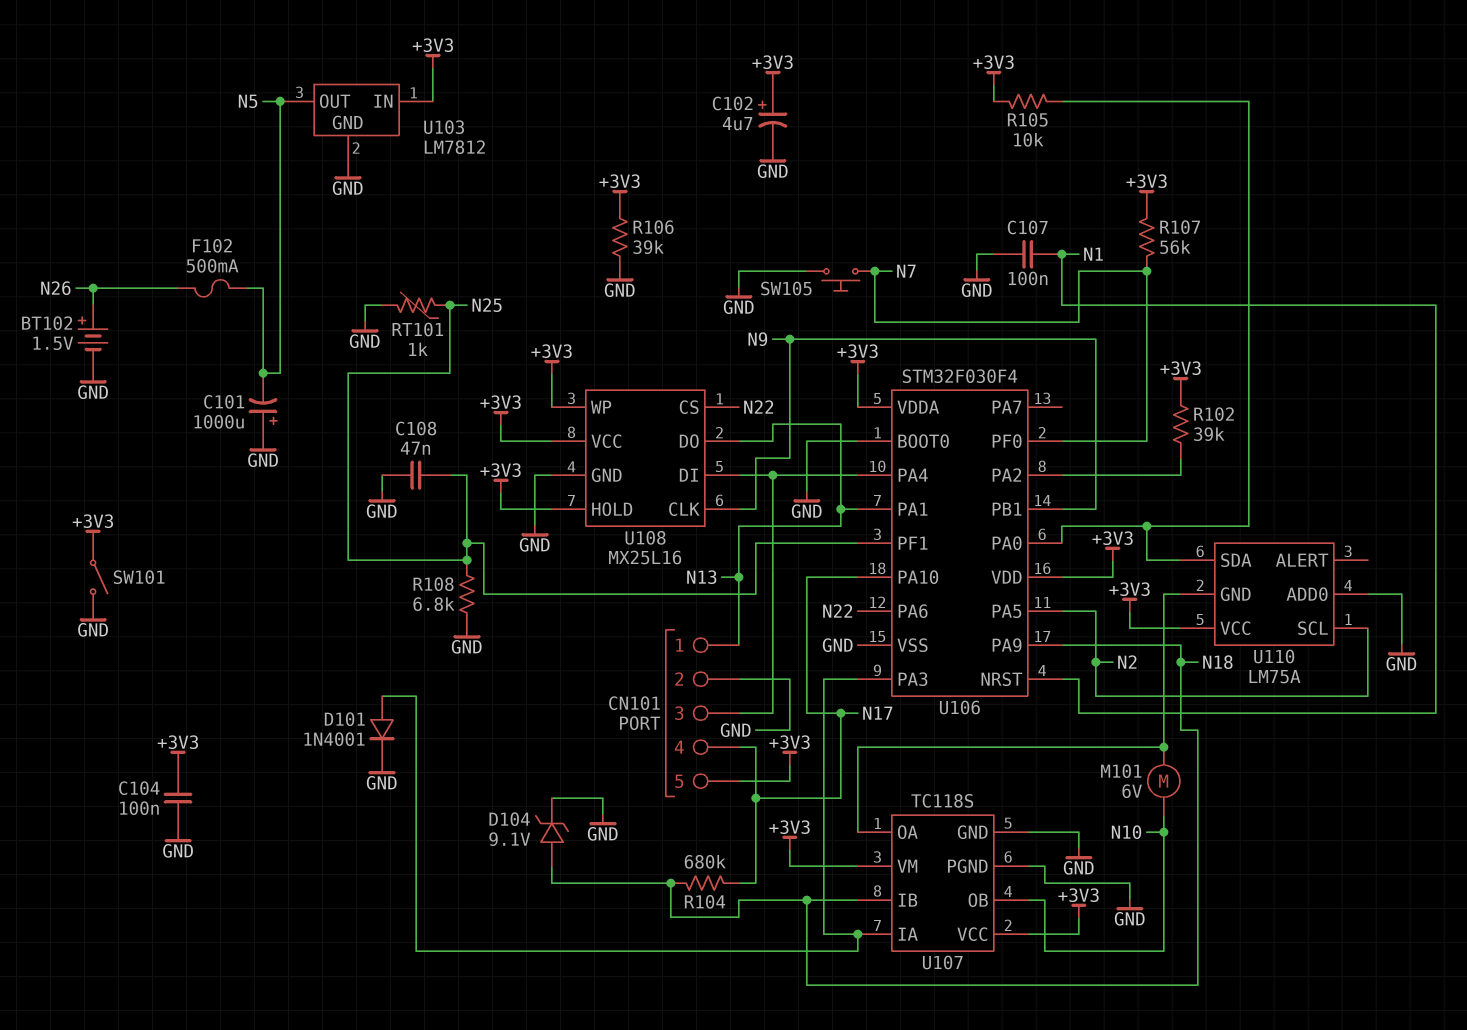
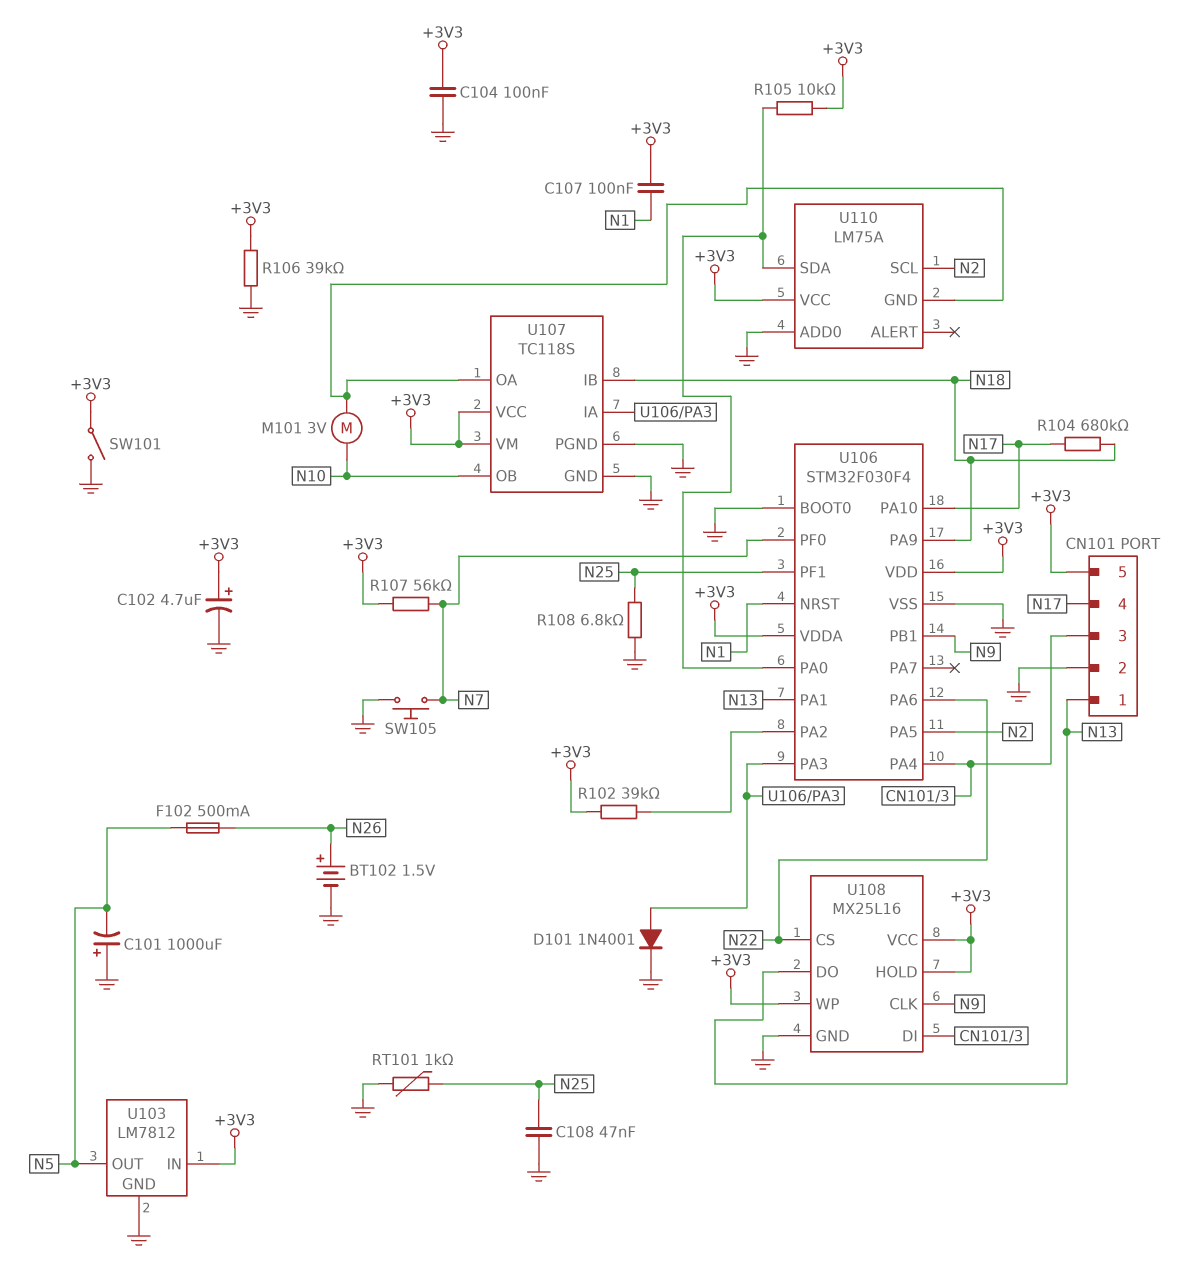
C107: 100nF (GND, N1) -> 100nF (+3V3, N1)
D104: zener 9.1V (A N18, K GND) -> none
M101: motor 6V (N10, U107/OA) -> motor 3V (N10, U107/OA)

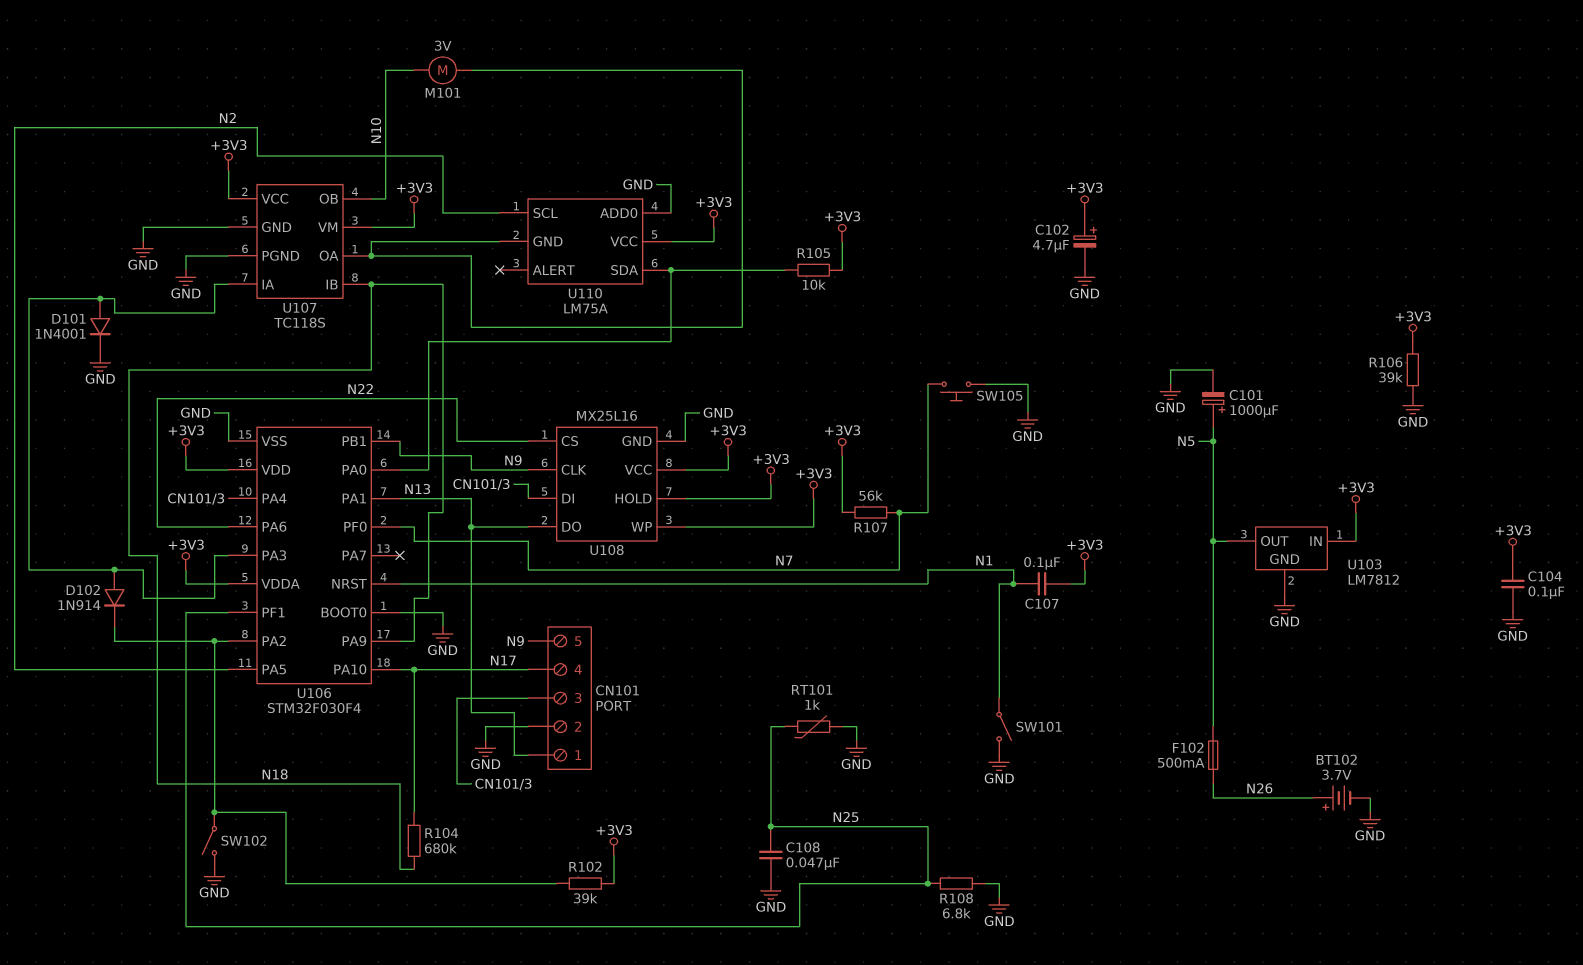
BT102: 1.5V (plus N26, minus GND) -> 3.7V (plus N26, minus GND)
C101: 1000uF (plus GND, minus N5) -> 1000uF (plus N5, minus GND)
CN101 pin 5: +3V3 -> N9
D102: none -> diode 1N914 (A U106/PA3, K U106/PA2)
SW101: switch (+3V3, GND) -> switch (GND, N1)
SW102: none -> switch (GND, U106/PA2)

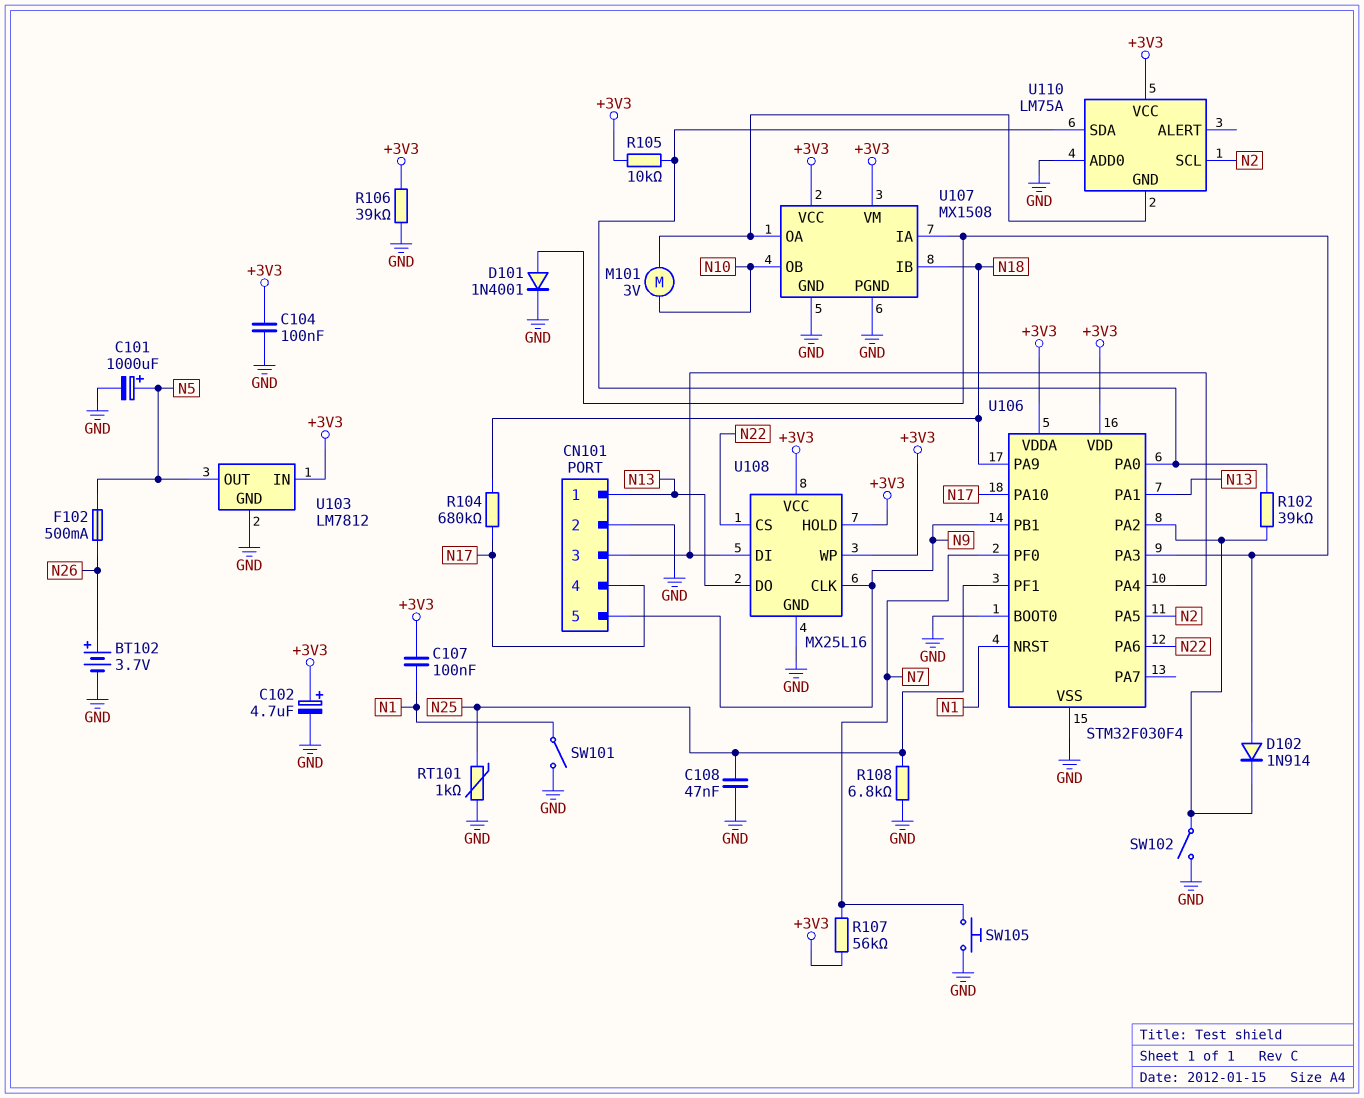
R102: 39k (+3V3, U106/PA2) -> 39k (U106/PA0, U106/PA2)
U107: TC118S -> MX1508

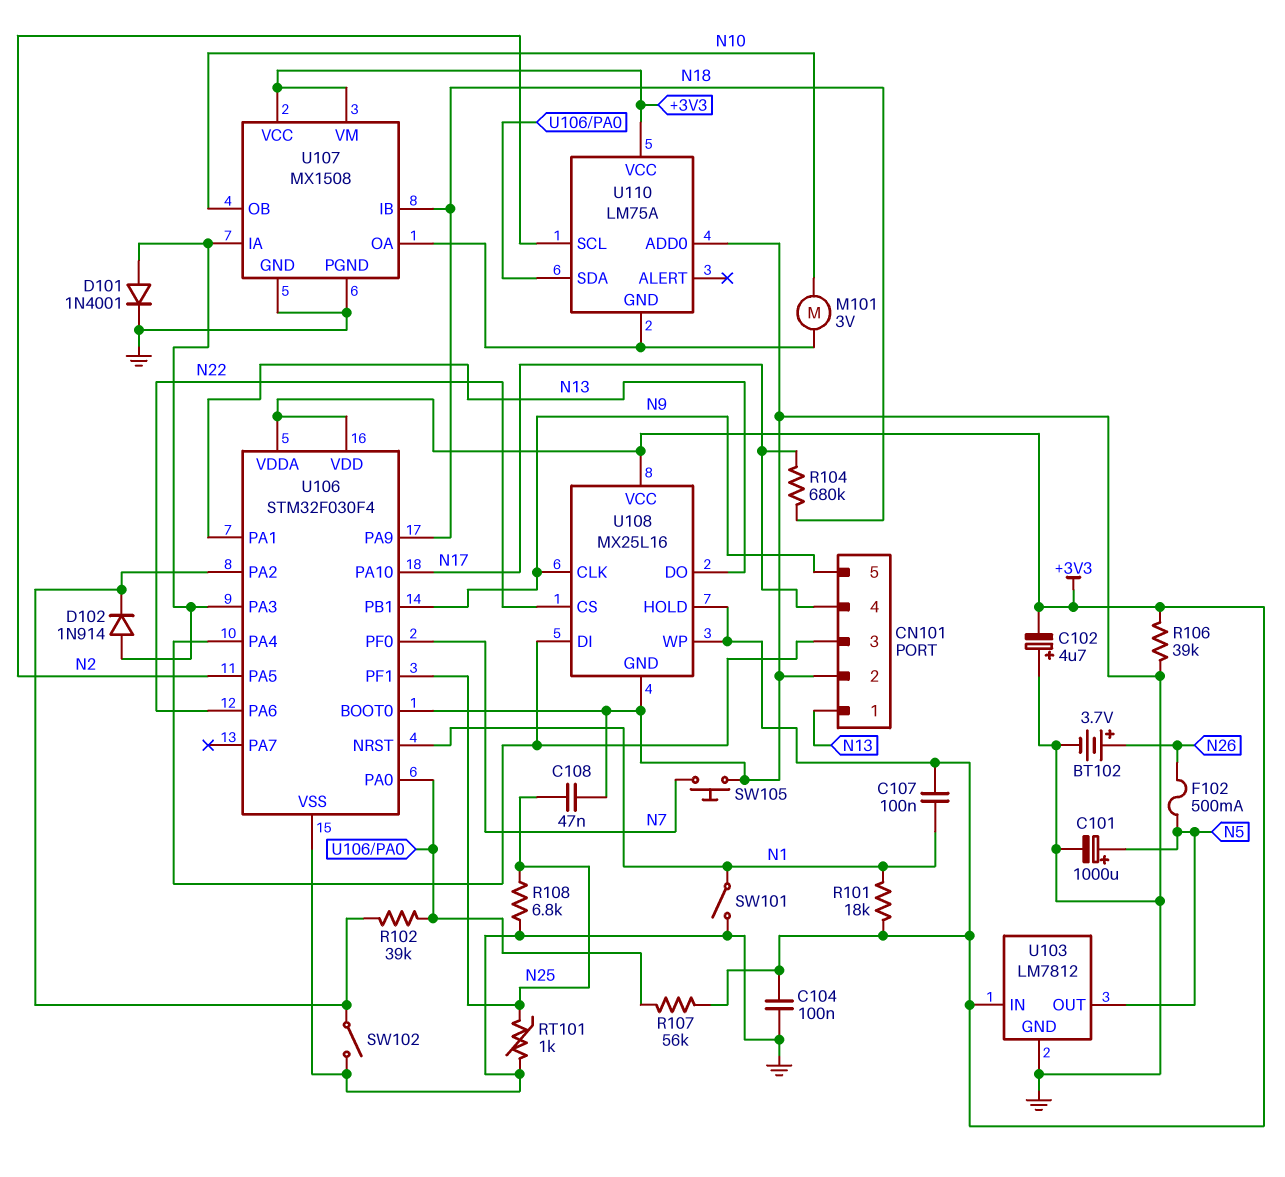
C102: 4.7uF (plus +3V3, minus GND) -> 4.7uF (plus GND, minus +3V3)
R101: none -> 18k (+3V3, N1)
R105: 10k (+3V3, U106/PA0) -> none
R107: 56k (+3V3, N7) -> 56k (+3V3, U106/PA0)

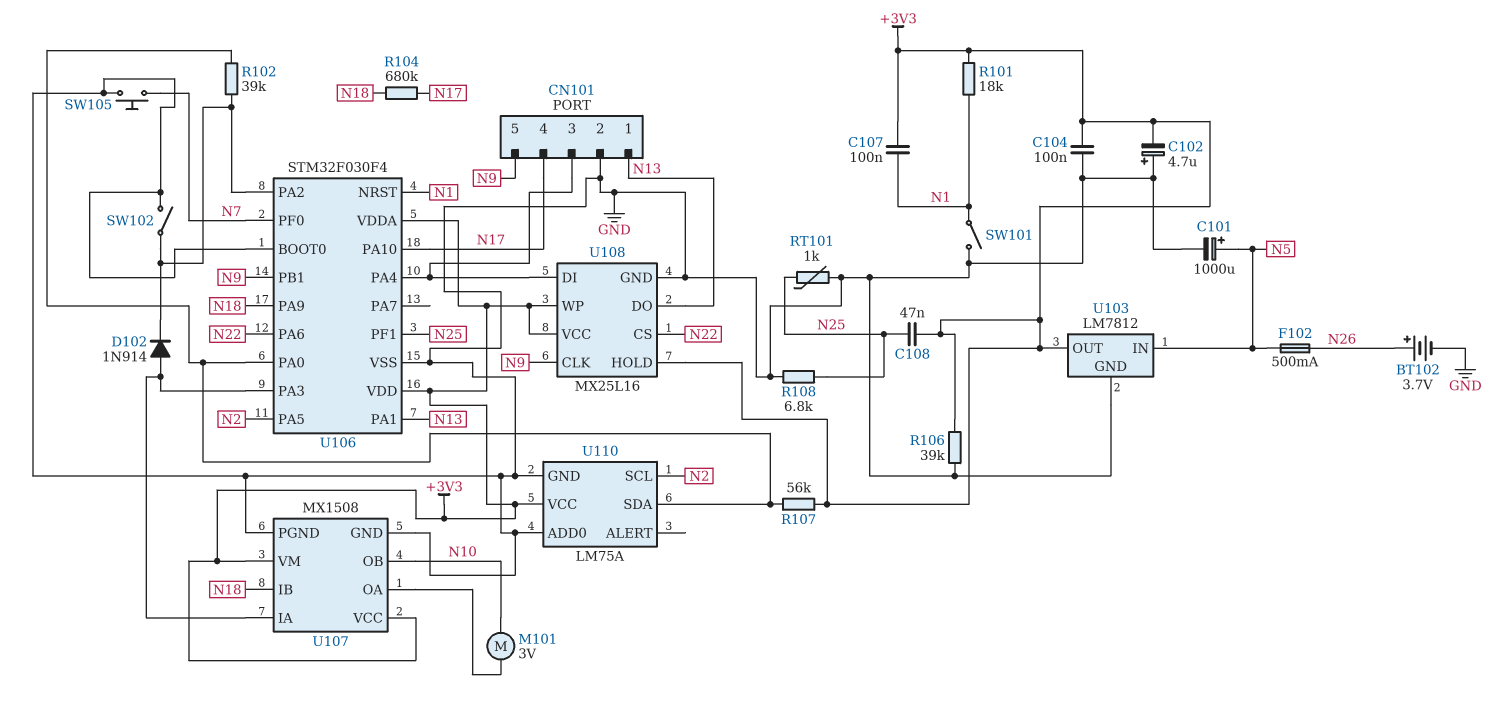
C108: 47nF (GND, N25) -> 47nF (+3V3, N25)
D101: diode 1N4001 (A U106/PA3, K GND) -> none
U103 pin IN: +3V3 -> N5
U103 pin OUT: N5 -> +3V3
U110 pin GND: U107/OA -> GND

